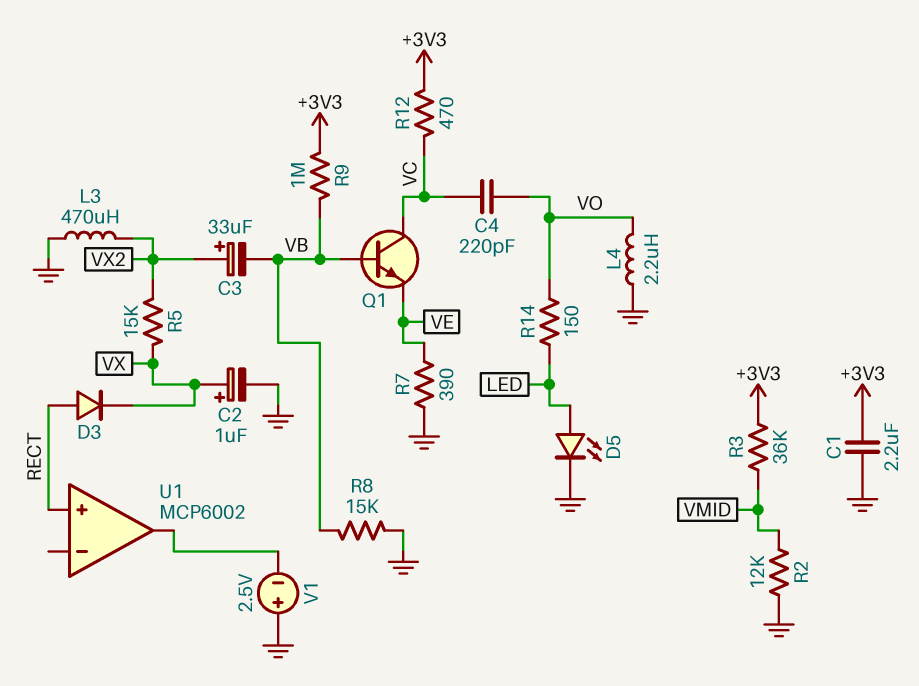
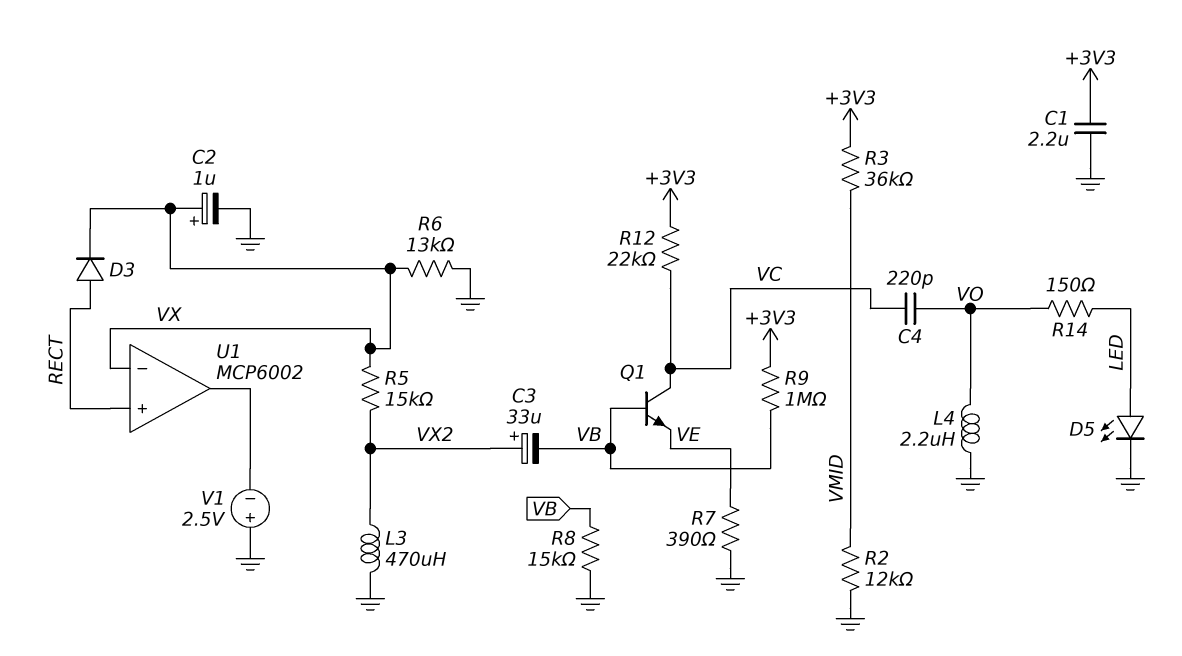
R6: none -> 13k (GND, VX)
R12: 470 (+3V3, VC) -> 22k (+3V3, VC)
U1 pin in-: none -> VX

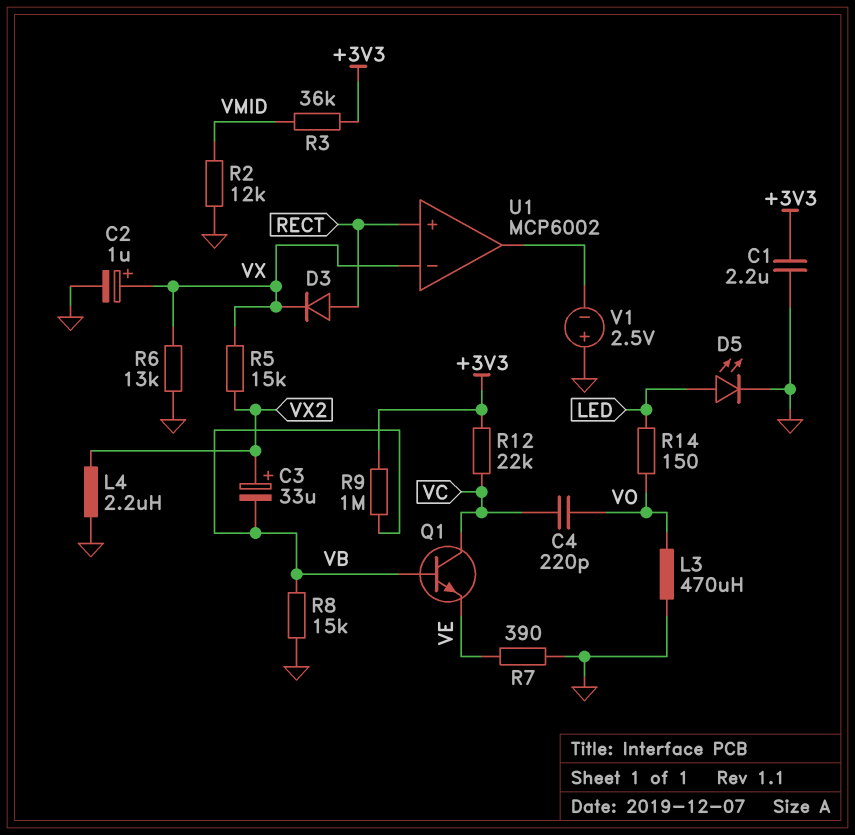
L3: 470uH (GND, VX2) -> 470uH (GND, VO)
L4: 2.2uH (GND, VO) -> 2.2uH (GND, VX2)

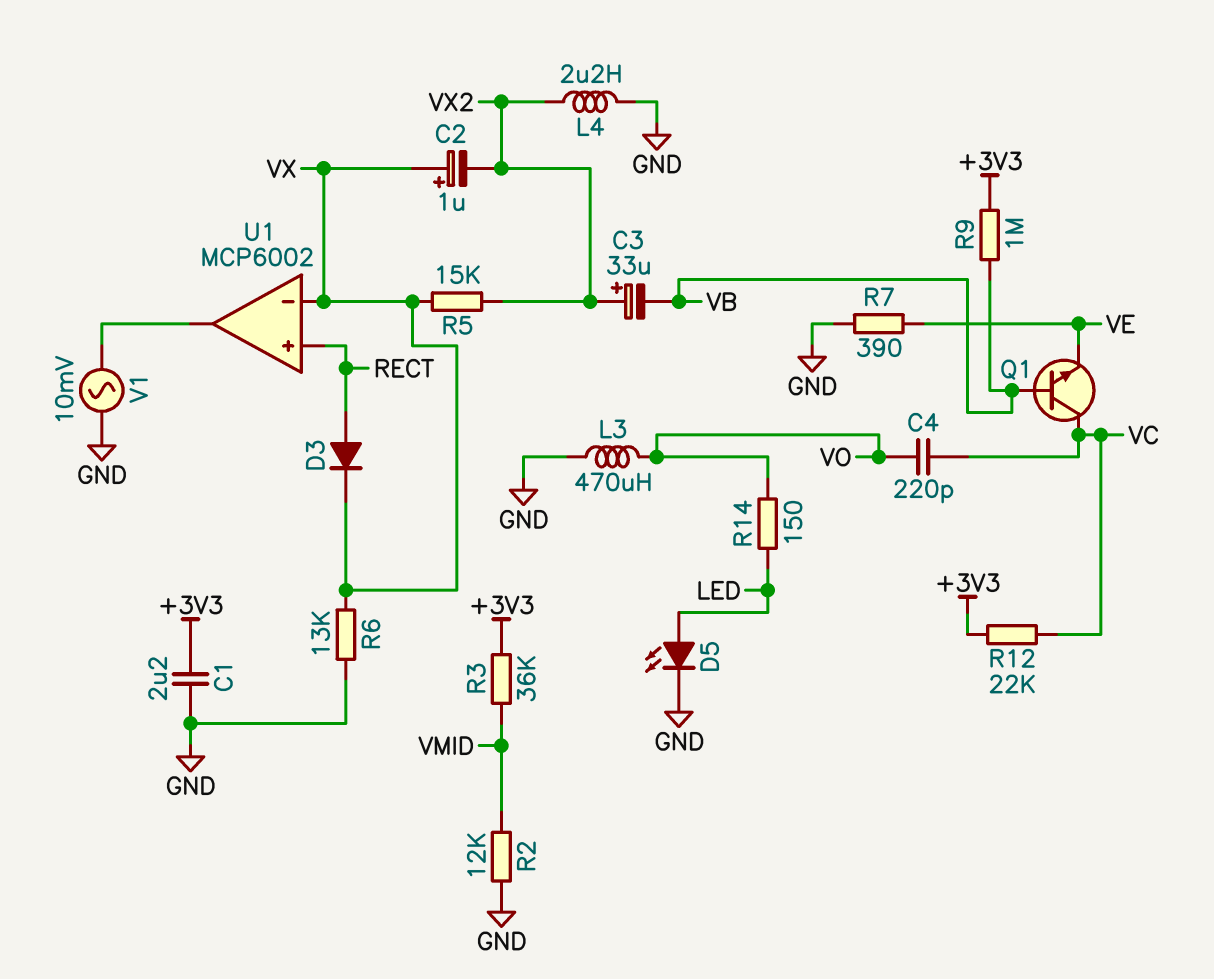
C2: 1uF (plus VX, minus GND) -> 1uF (plus VX, minus VX2)
R8: 15k (GND, VB) -> none
V1: 2.5V (plus GND, minus U1/out) -> AC 10mV (GND, U1/out)

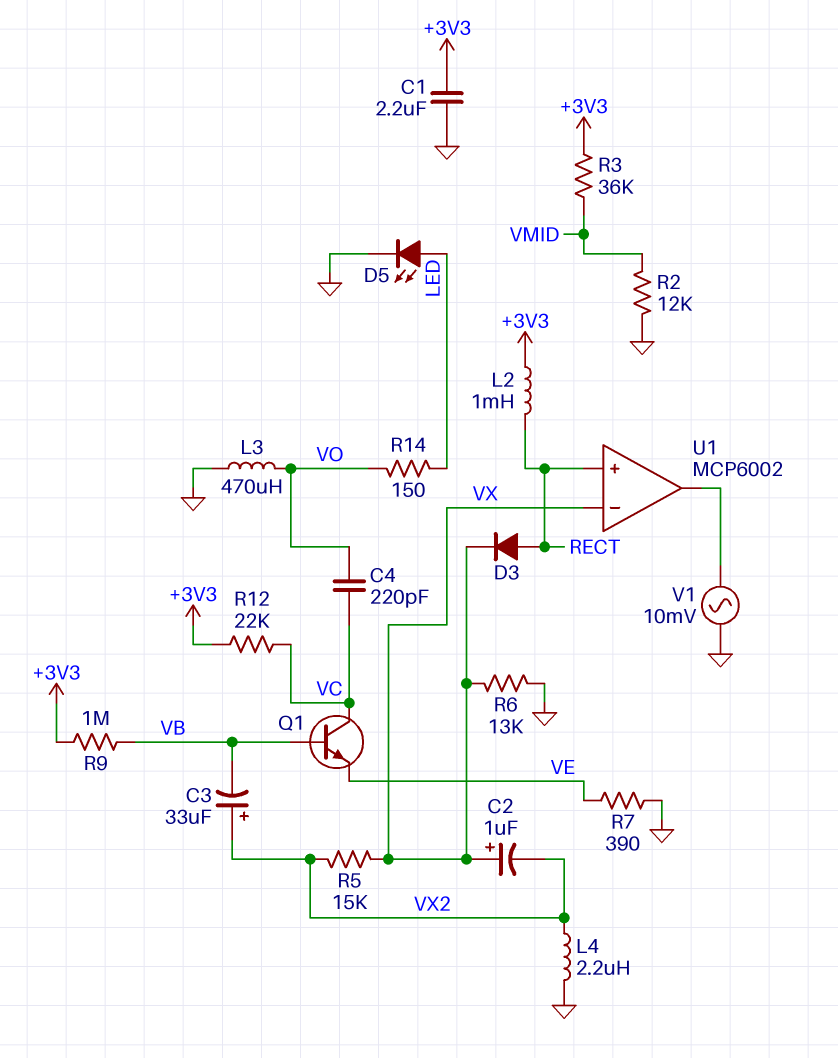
L2: none -> 1mH (+3V3, RECT)

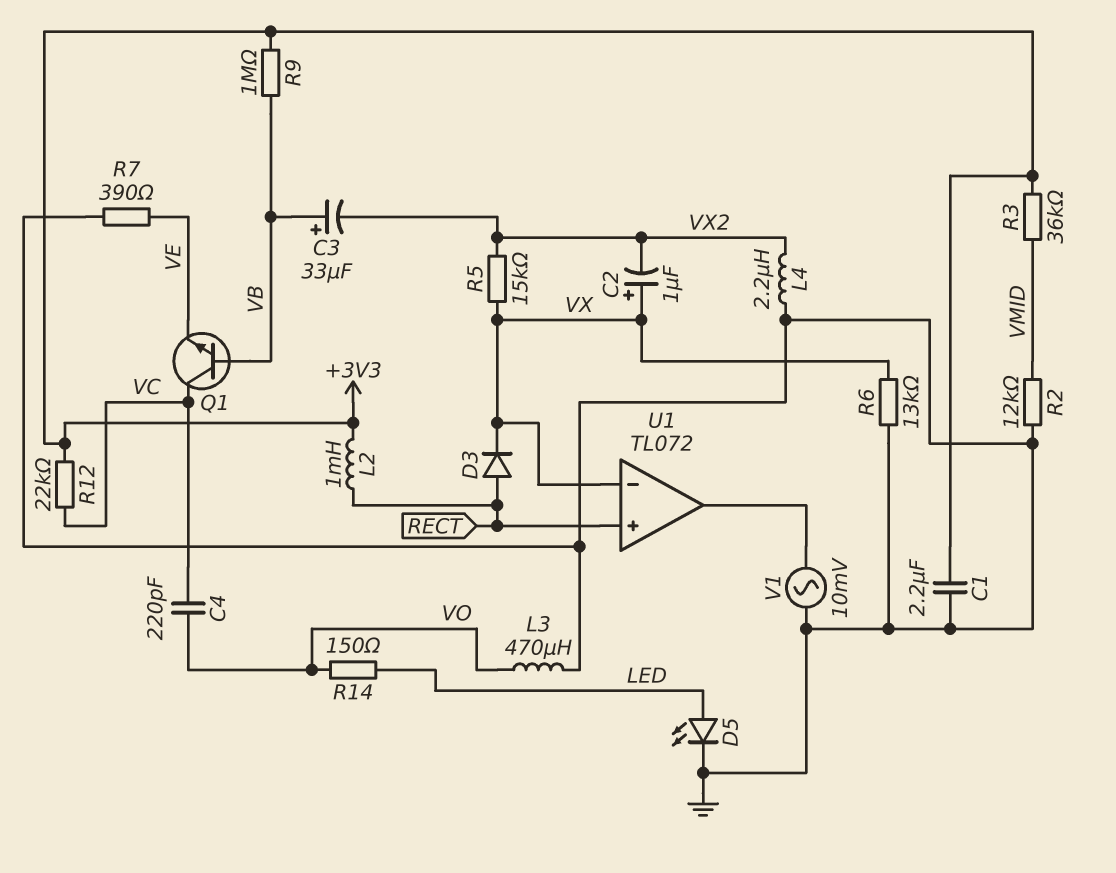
C3: 33uF (plus VX2, minus VB) -> 33uF (plus VB, minus VX2)
U1: MCP6002 -> TL072

